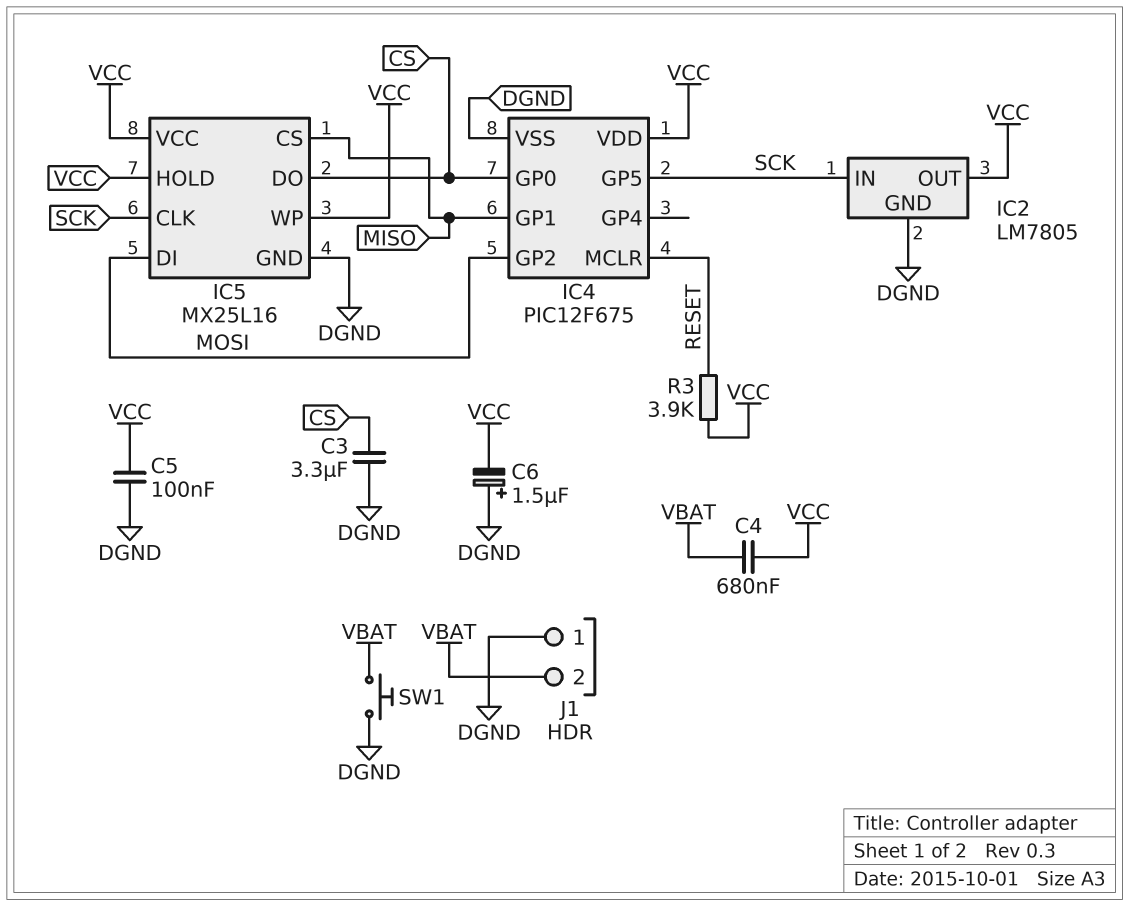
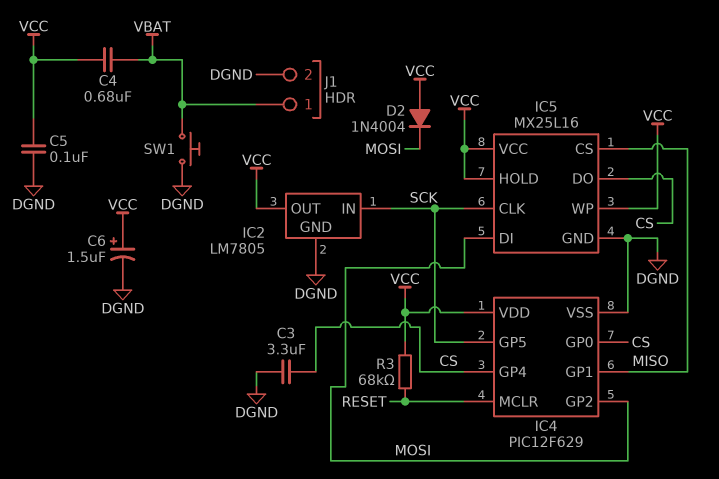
C6: 1.5uF (plus DGND, minus VCC) -> 1.5uF (plus VCC, minus DGND)
D2: none -> diode 1N4004 (A VCC, K MOSI)
IC4: PIC12F675 -> PIC12F629
IC4 pin GP4: none -> CS
J1 pin 1: DGND -> VBAT
J1 pin 2: VBAT -> DGND
R3: 3.9k (RESET, VCC) -> 68k (RESET, VCC)

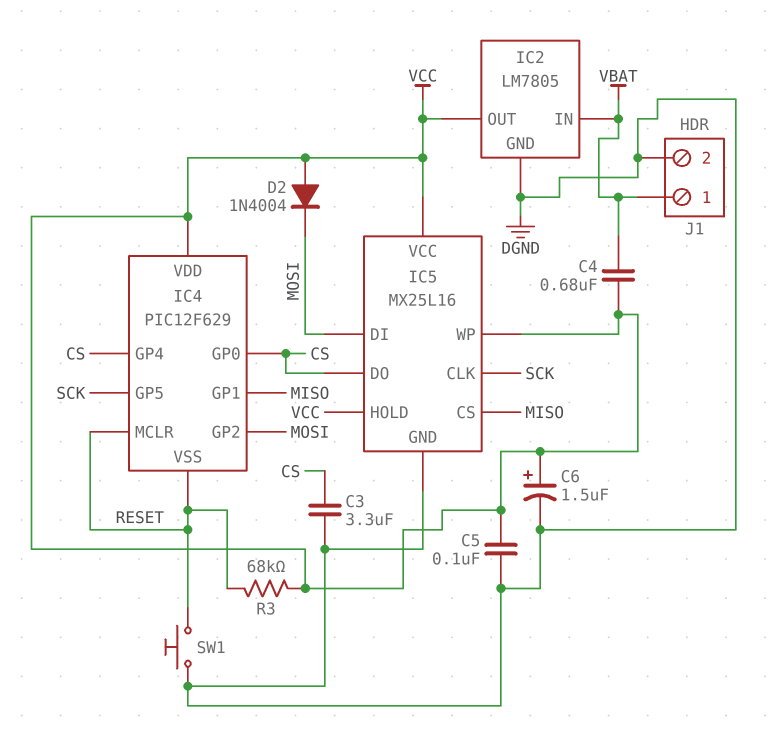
IC2 pin IN: SCK -> VBAT
IC4 pin VSS: DGND -> RESET
SW1: button (DGND, VBAT) -> button (DGND, RESET)

